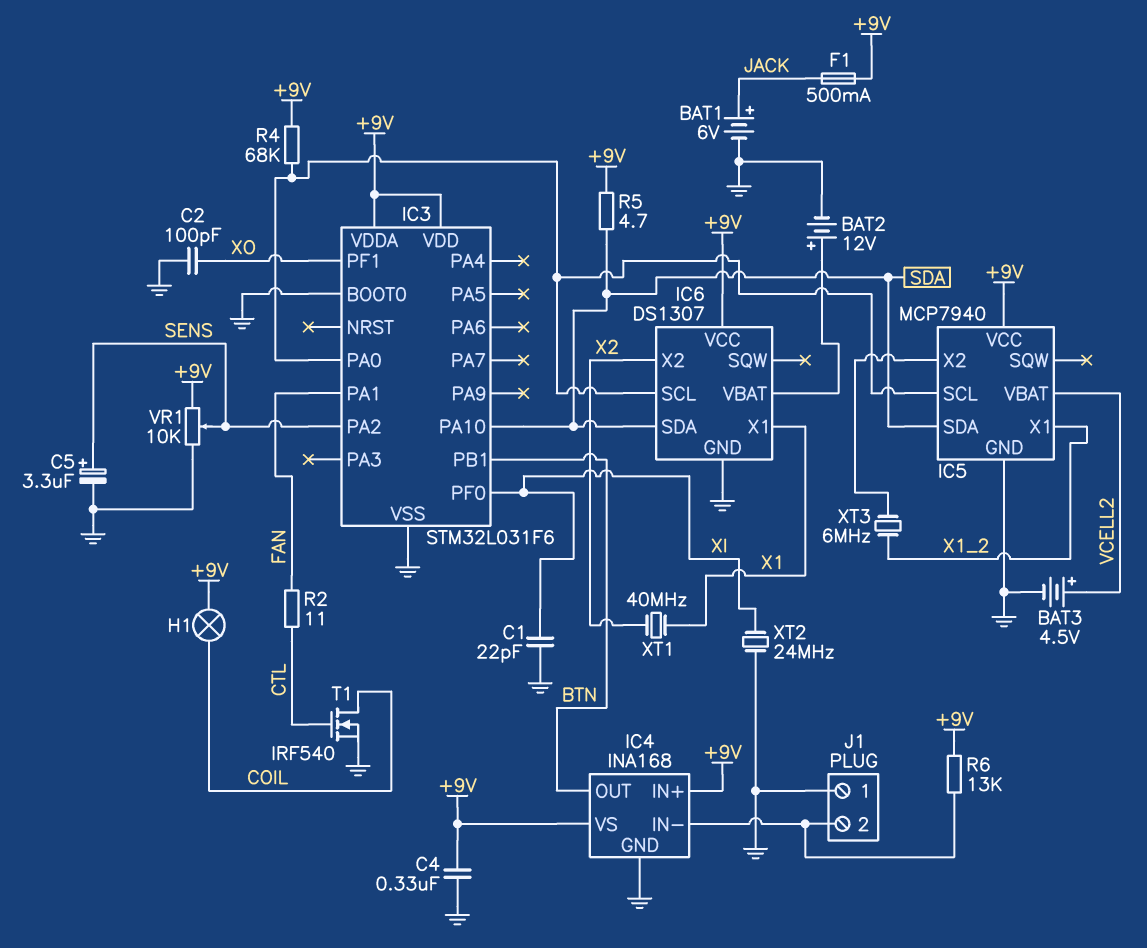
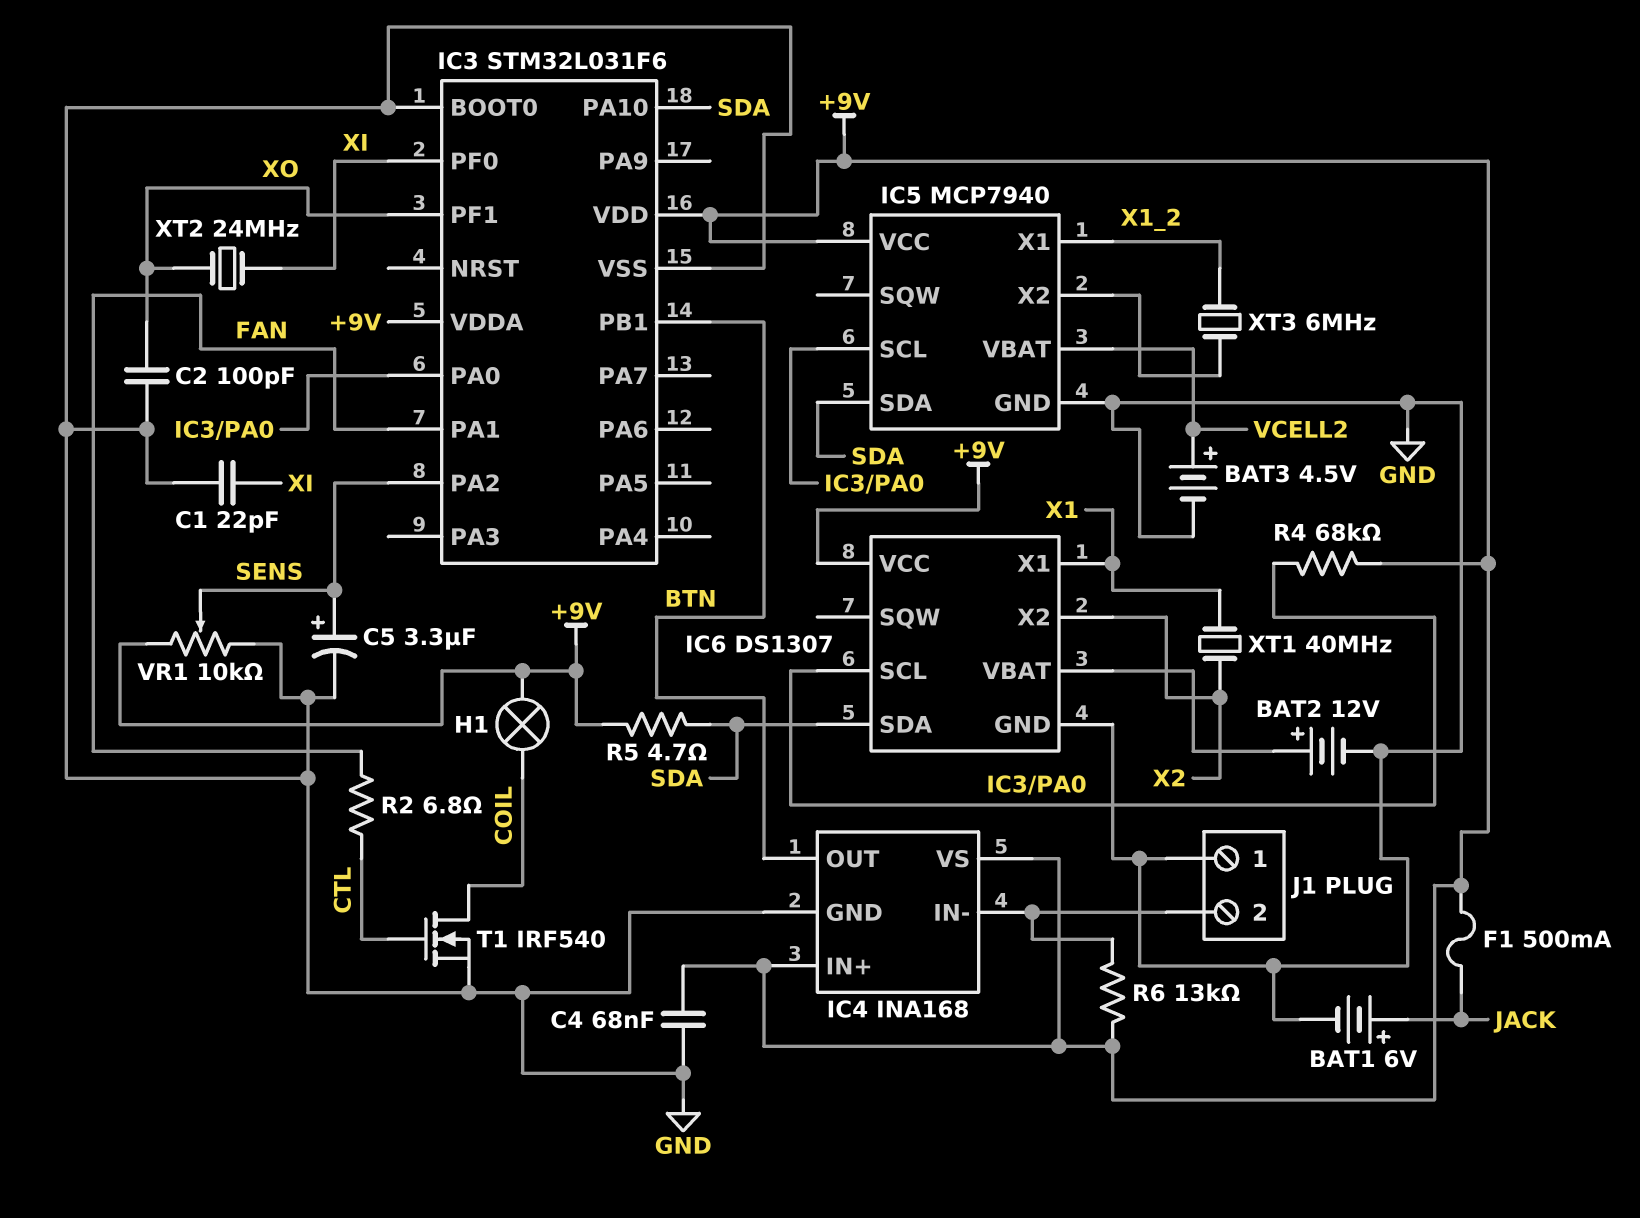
C4: 330nF (+9V, GND) -> 68nF (+9V, GND)
R2: 11 (CTL, FAN) -> 6.8 (CTL, FAN)
XT2: 24MHz (GND, XI) -> 24MHz (XI, XO)

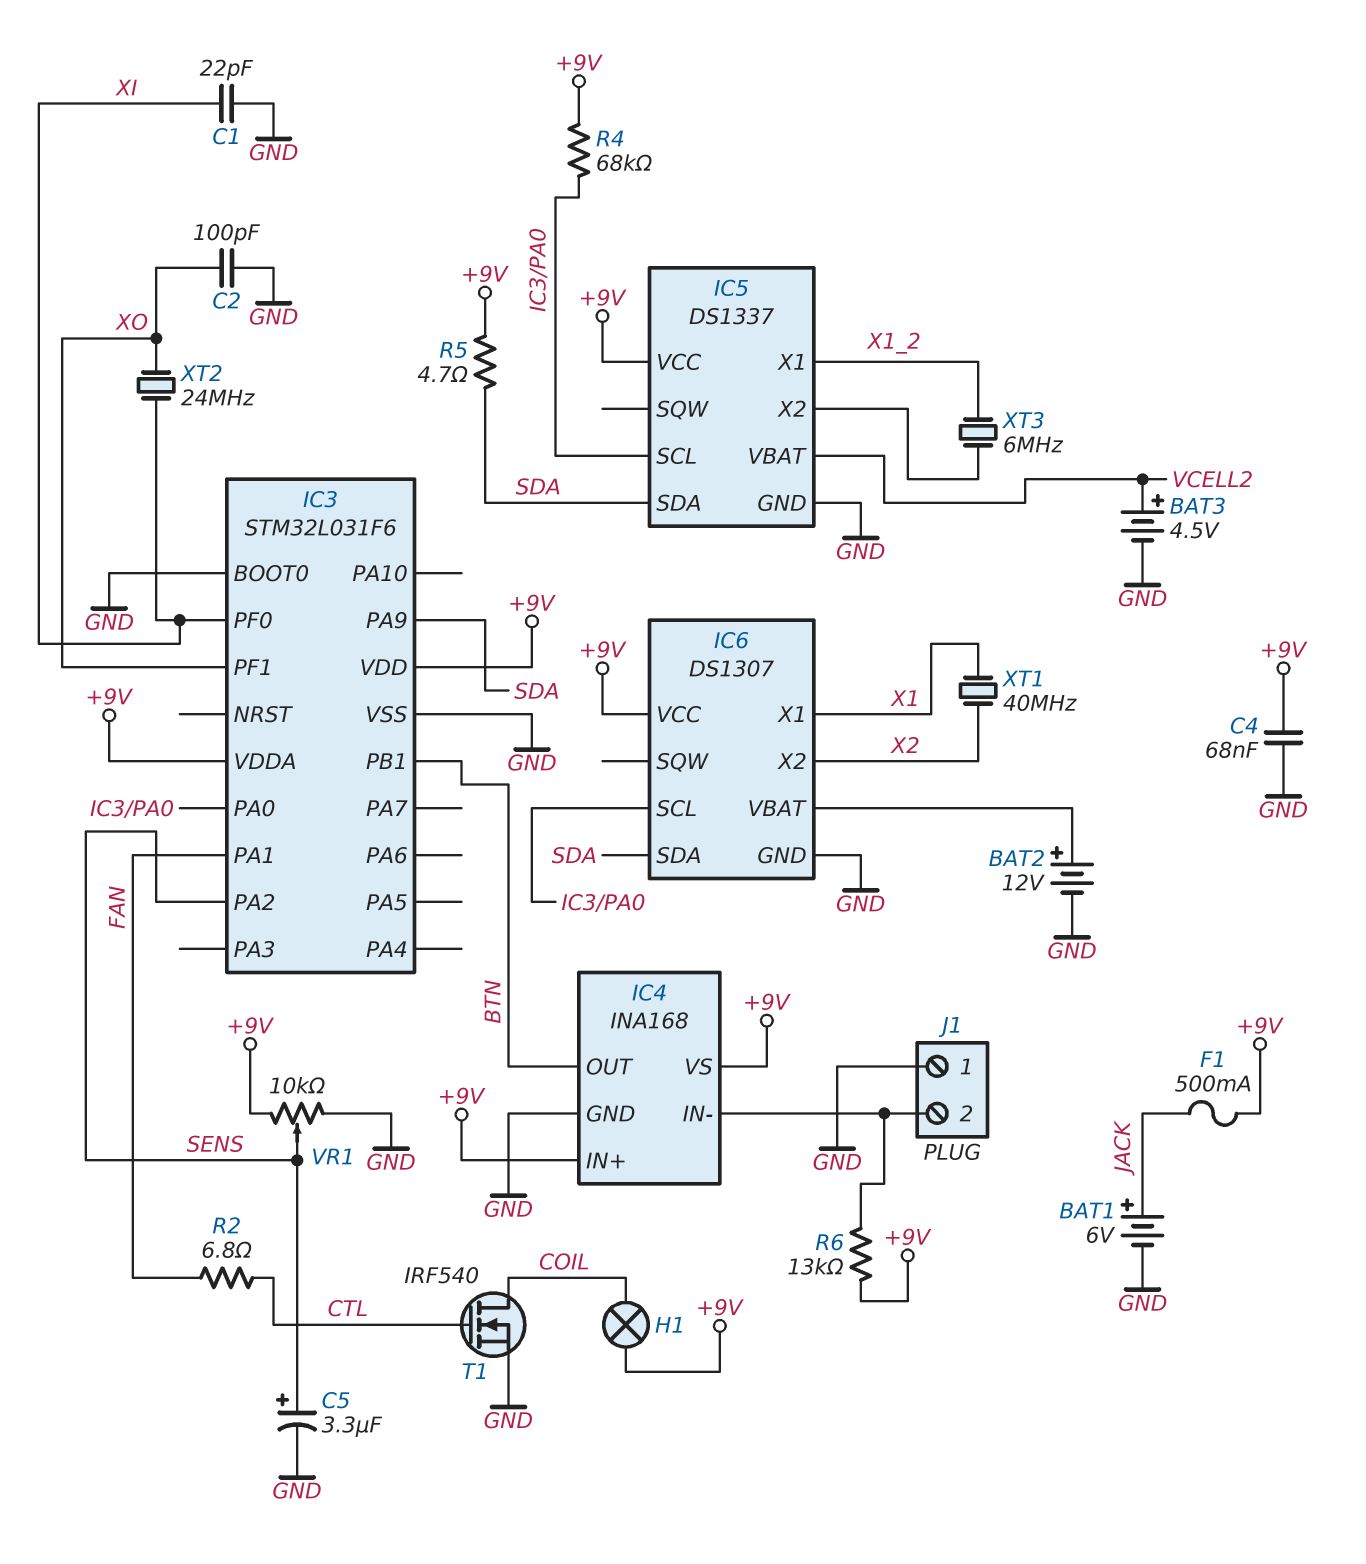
IC3 pin PA9: none -> SDA
IC3 pin PA10: SDA -> none
IC5: MCP7940 -> DS1337

